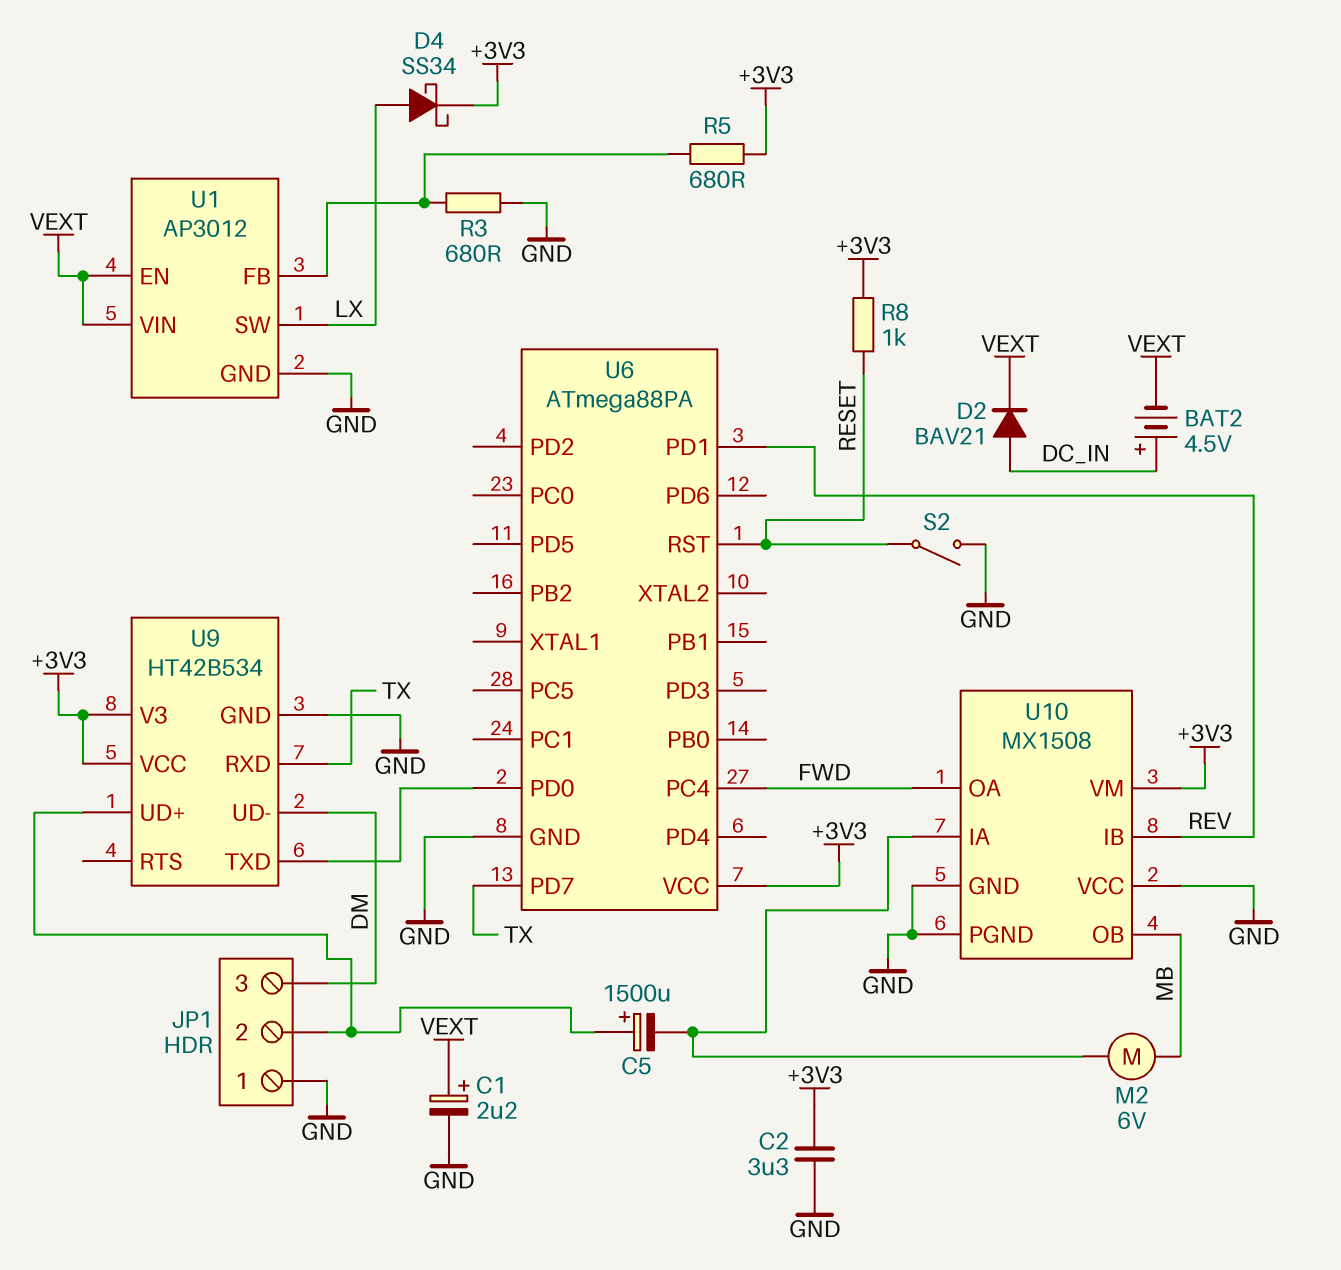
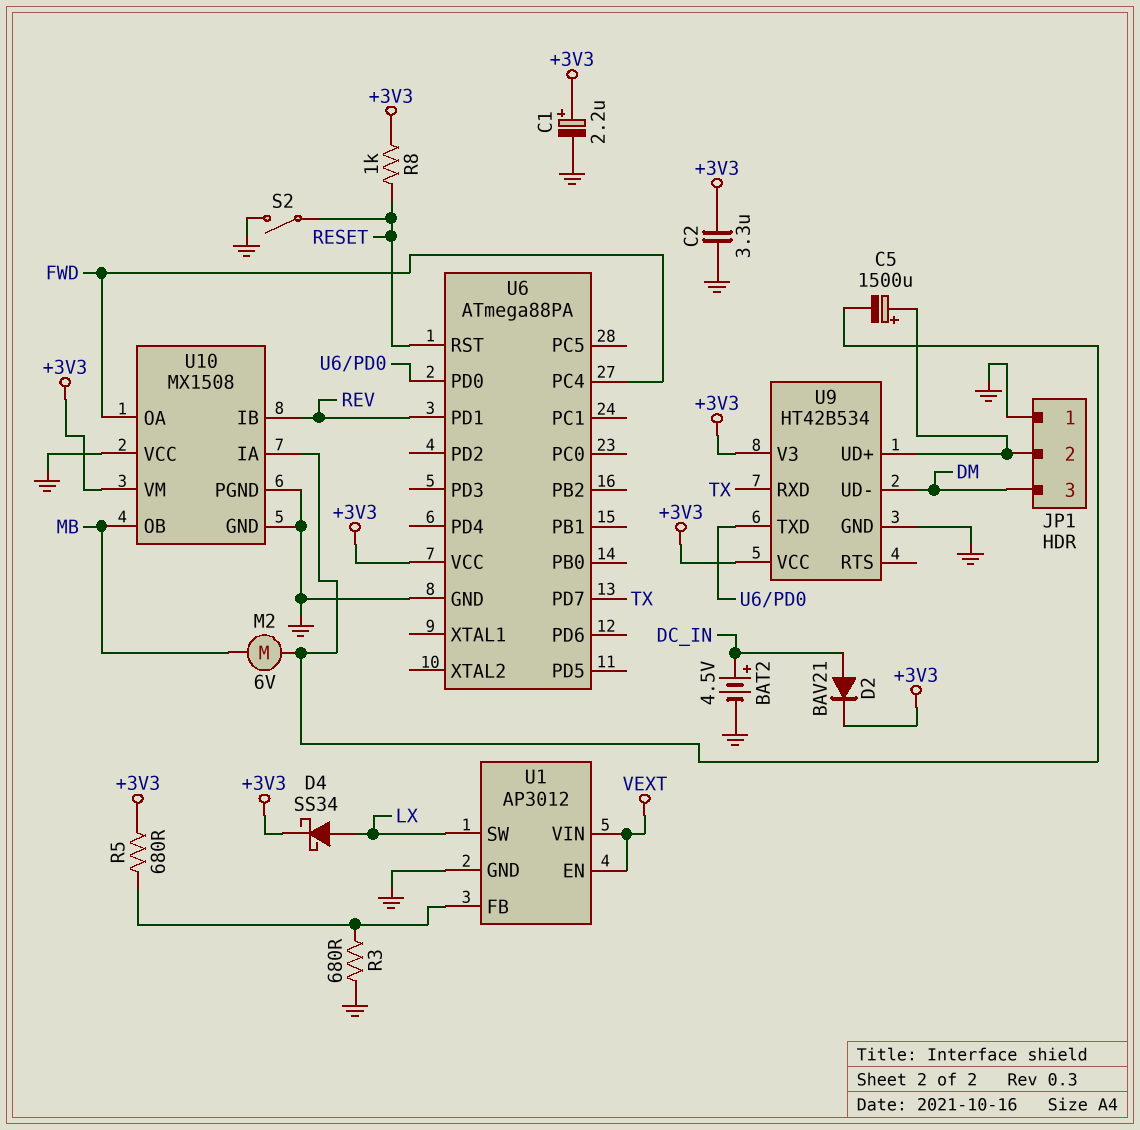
BAT2: 4.5V (plus DC_IN, minus VEXT) -> 4.5V (plus DC_IN, minus GND)
C1: 2.2uF (plus VEXT, minus GND) -> 2.2uF (plus +3V3, minus GND)
D2: diode BAV21 (A DC_IN, K VEXT) -> diode BAV21 (A DC_IN, K +3V3)

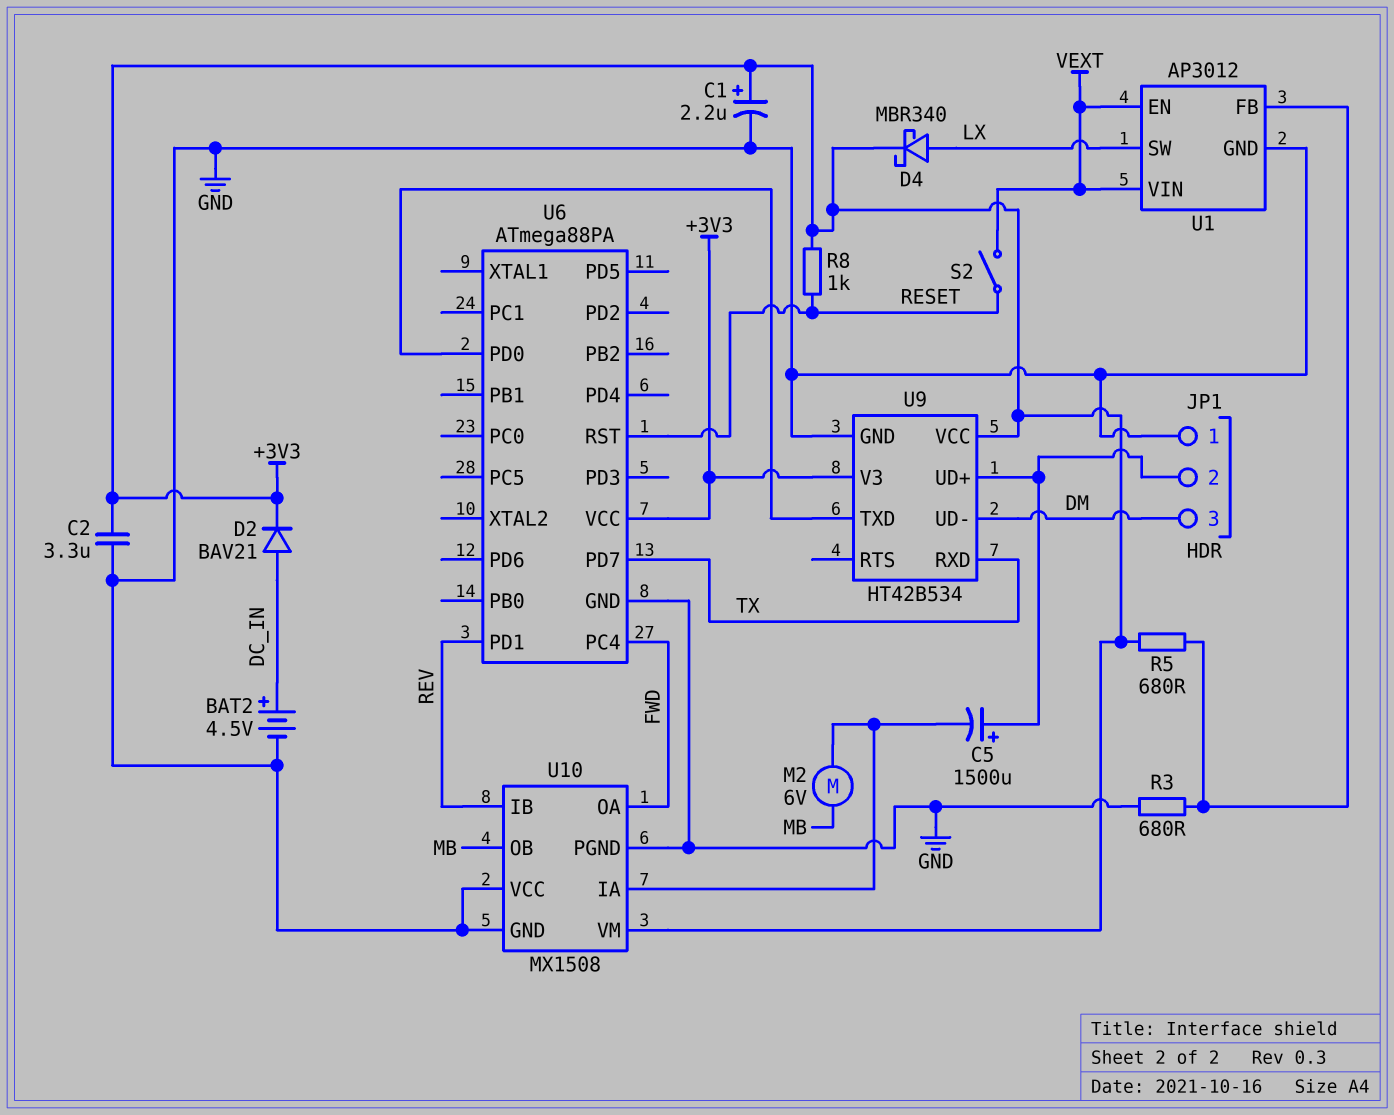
D4: schottky SS34 (A LX, K +3V3) -> schottky MBR340 (A LX, K +3V3)
S2: switch (GND, RESET) -> switch (RESET, VEXT)

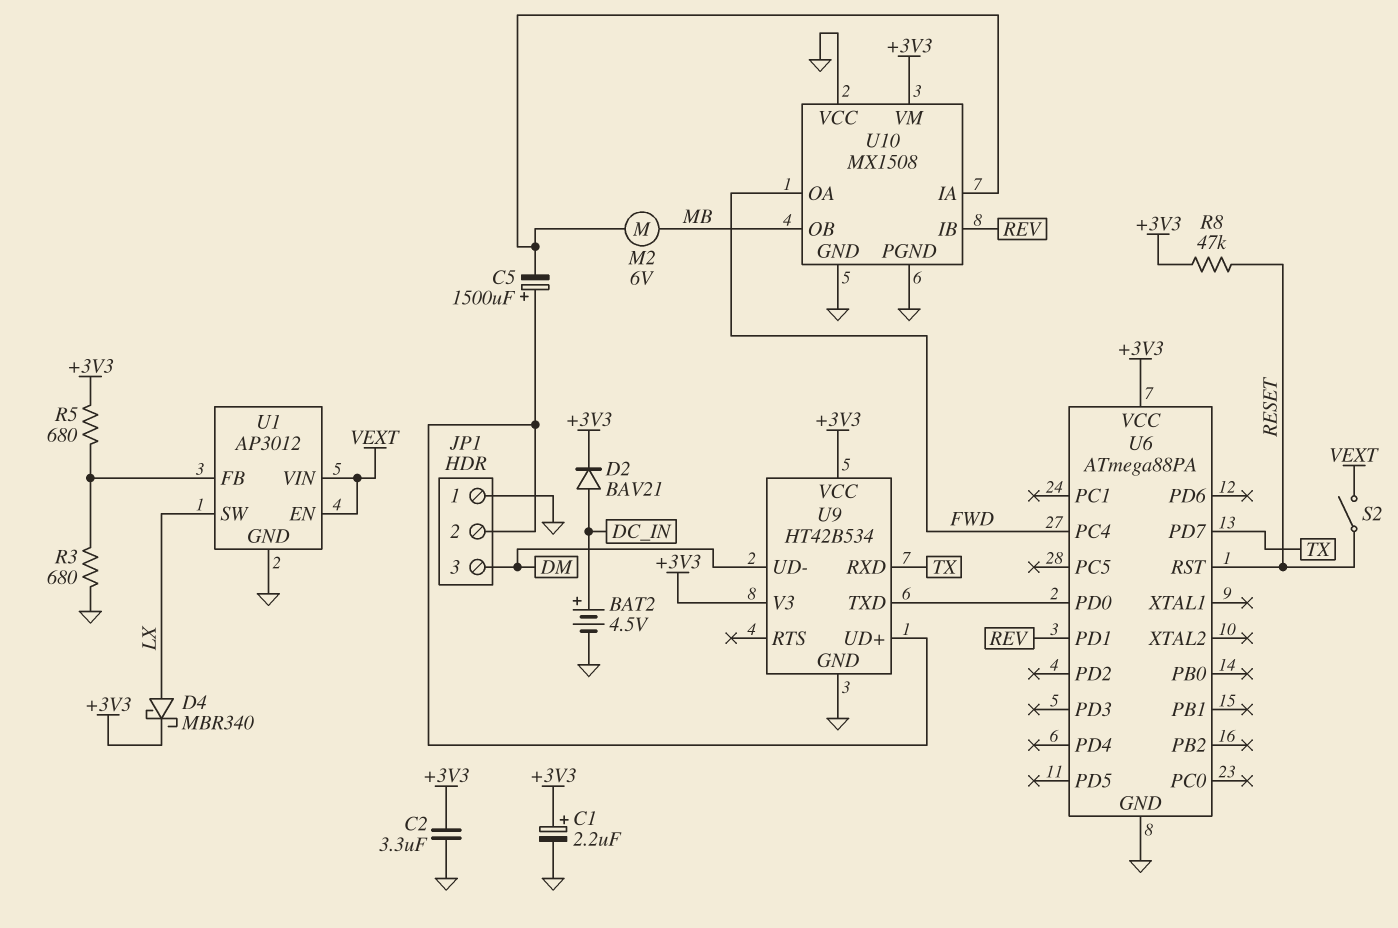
R8: 1k (+3V3, RESET) -> 47k (+3V3, RESET)

